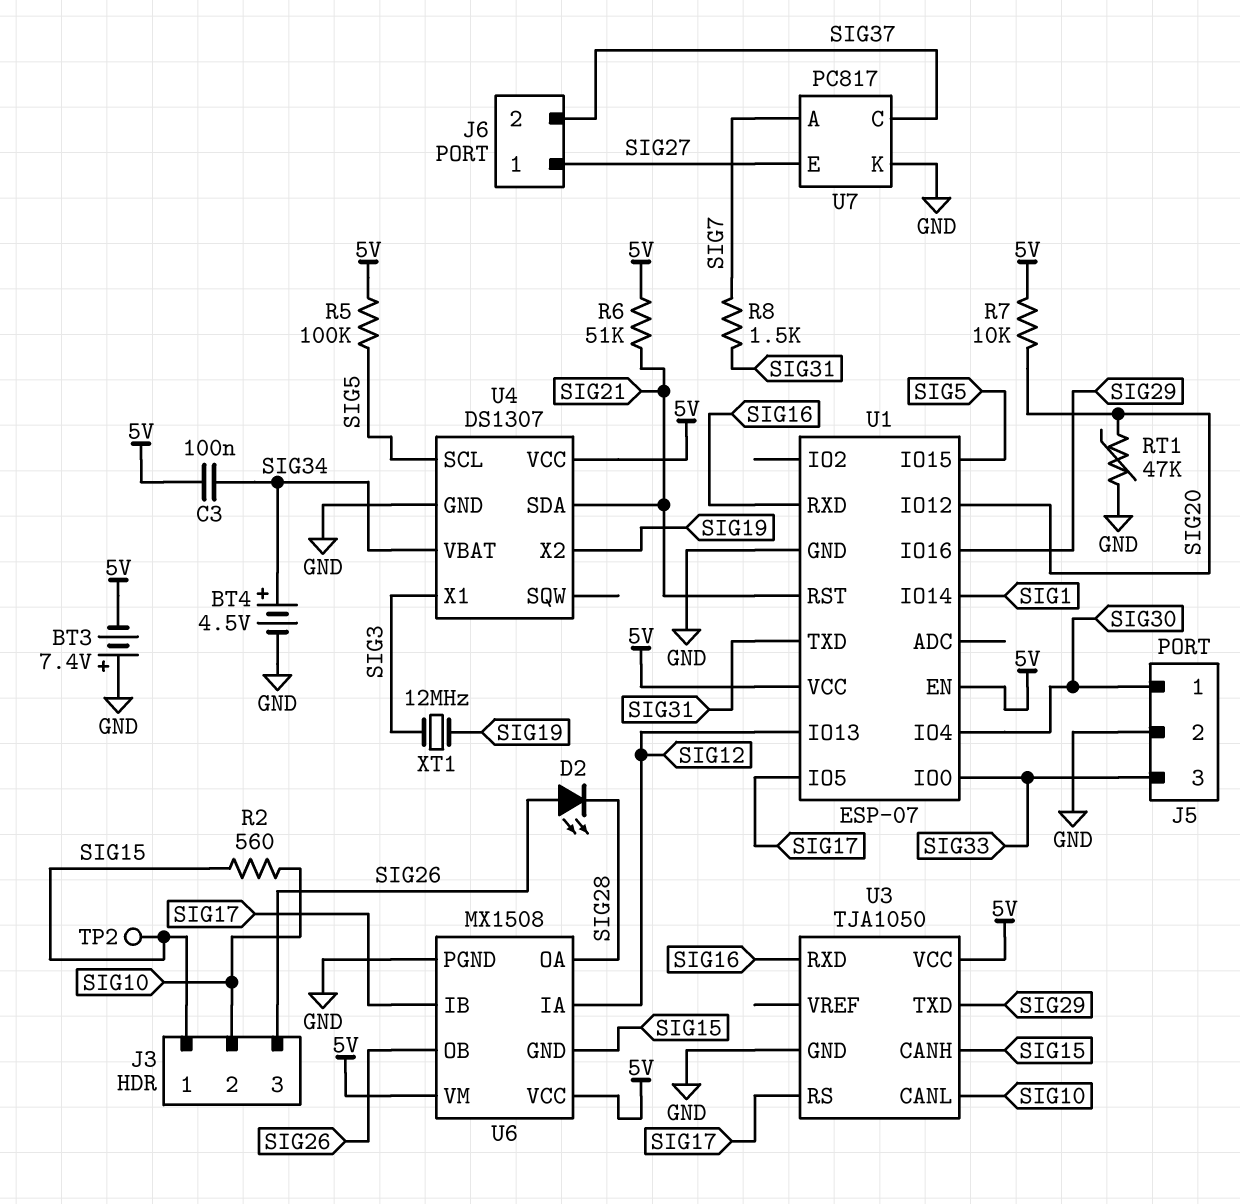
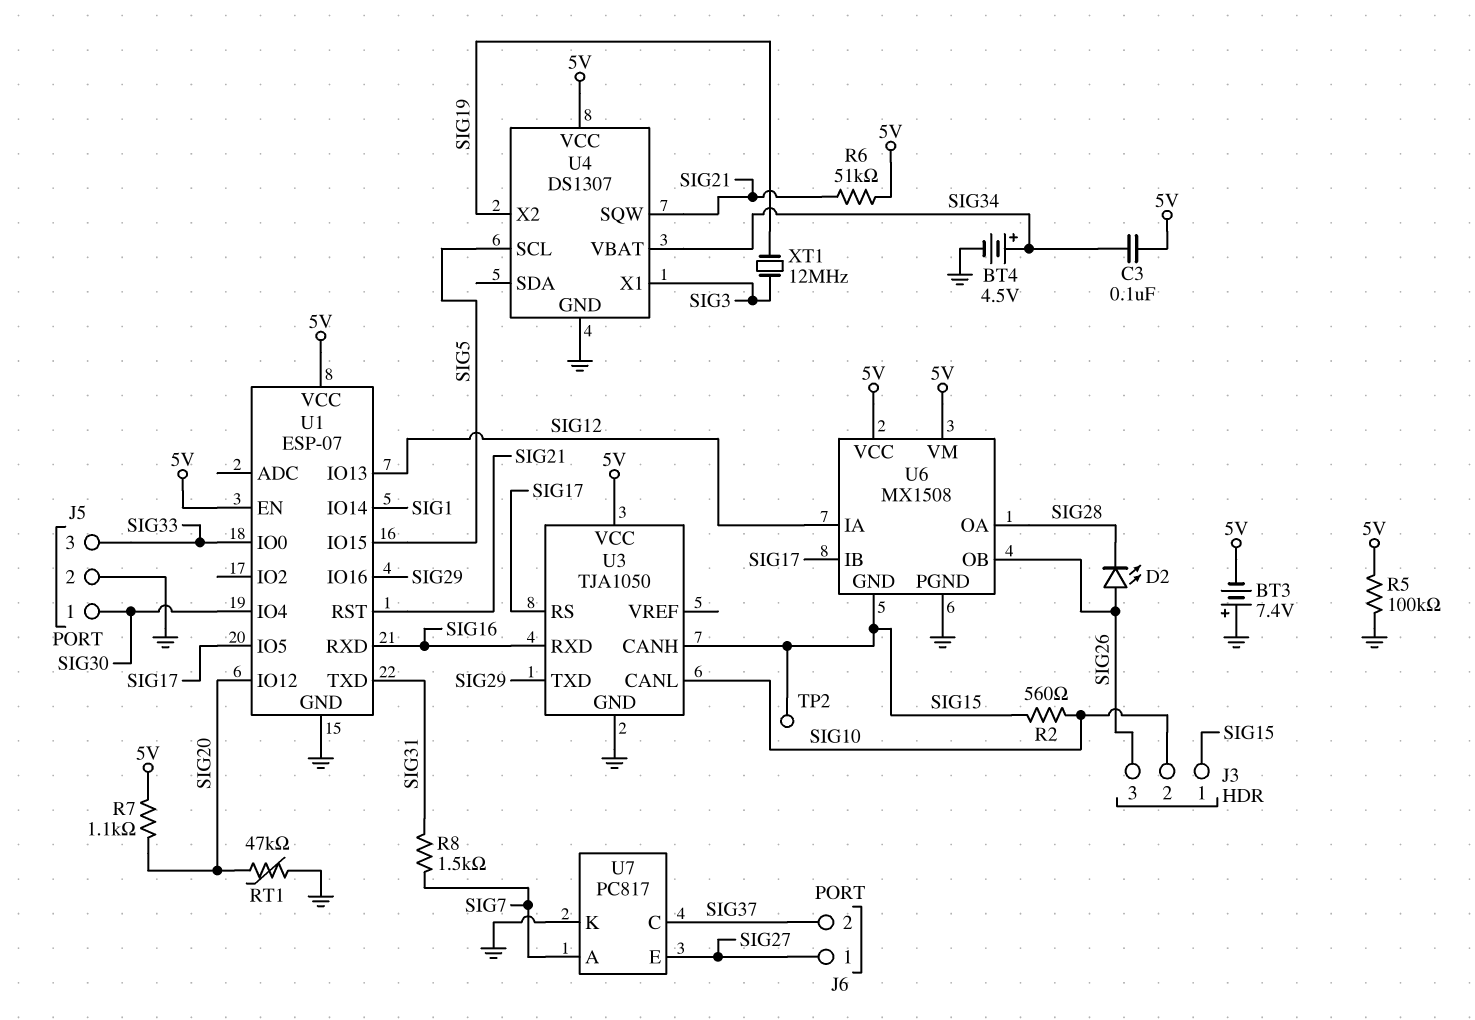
R5: 100k (5V, SIG5) -> 100k (5V, GND)
R7: 10k (5V, SIG20) -> 1.1k (5V, SIG20)
U4 pin SDA: SIG21 -> none
U4 pin SQW: none -> SIG21

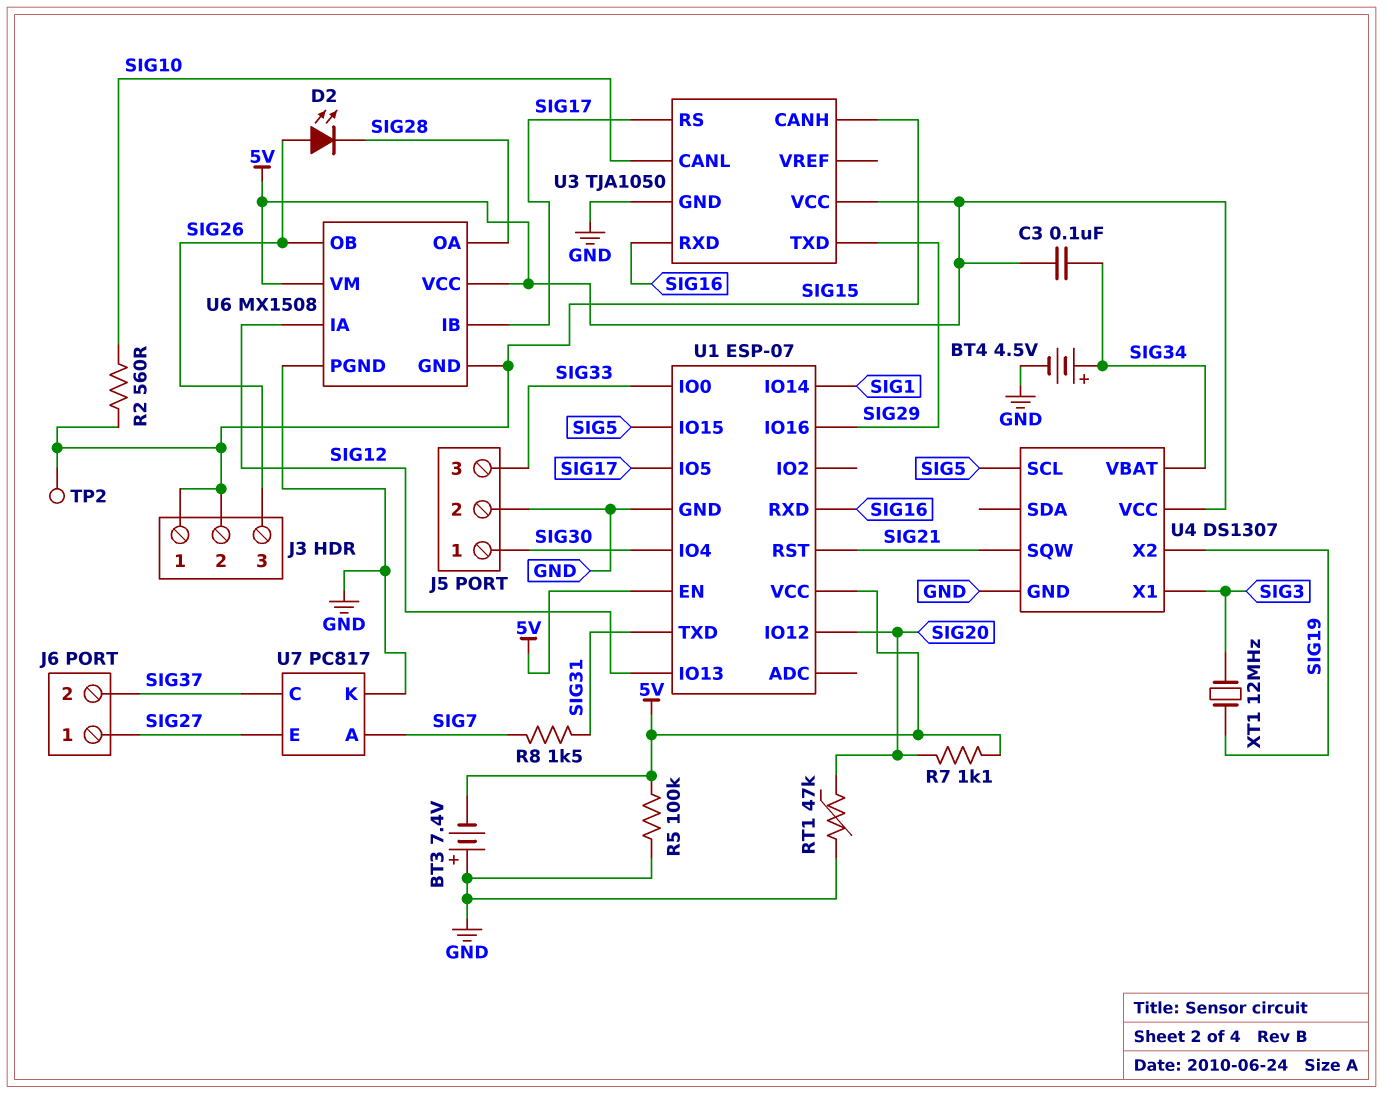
J3 pin 2: SIG10 -> SIG15
R6: 51k (5V, SIG21) -> none

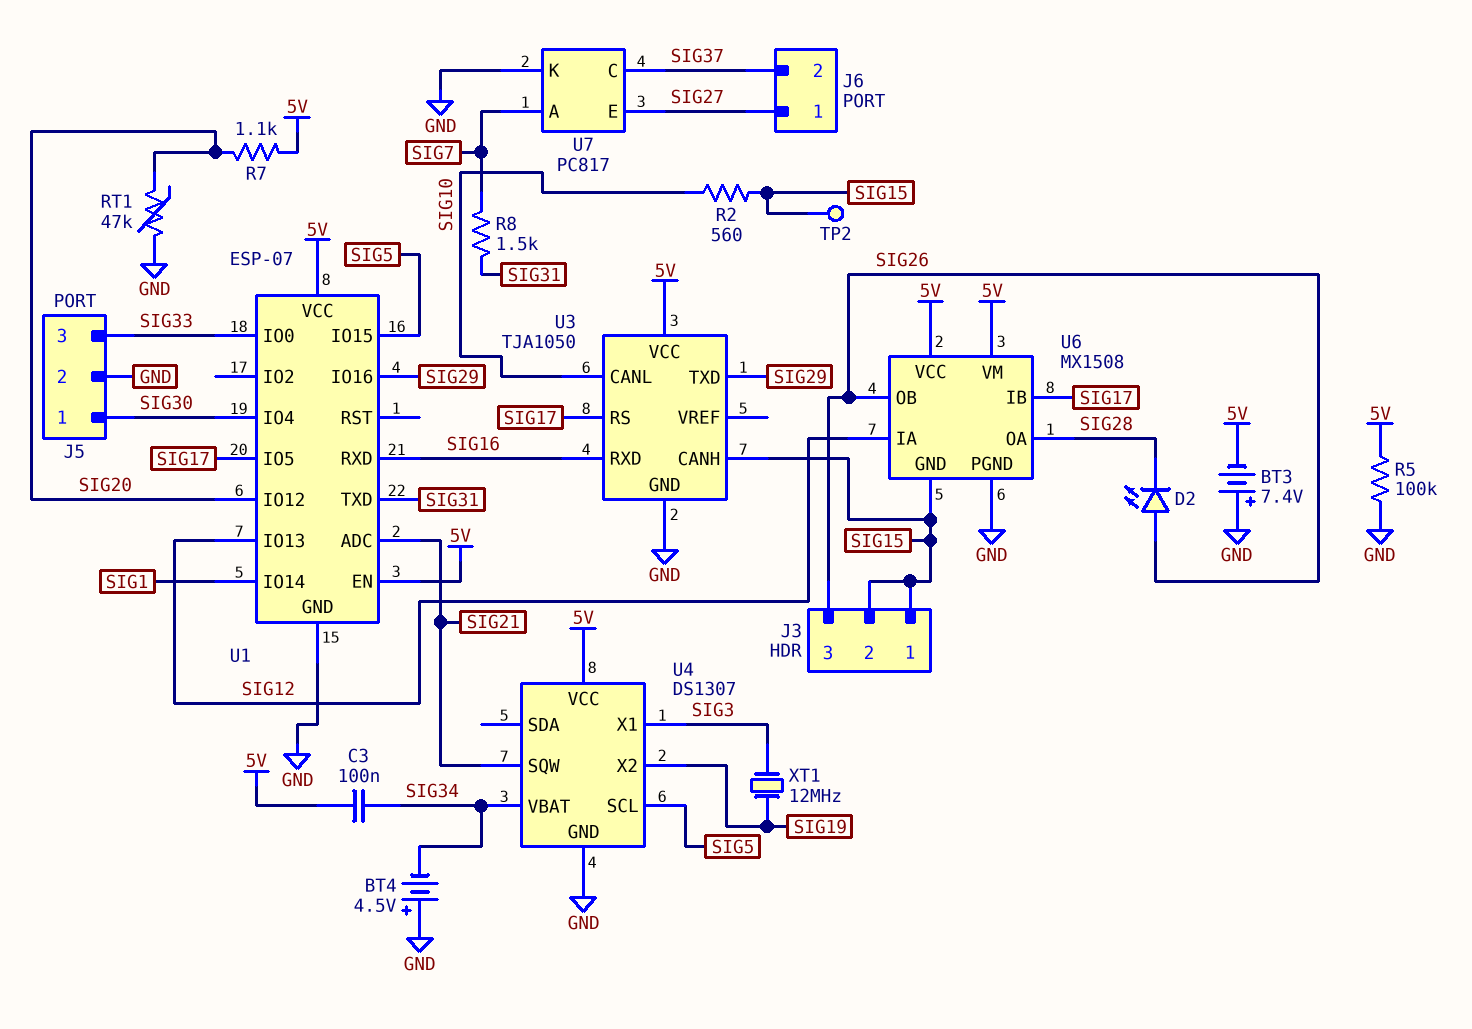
BT4: 4.5V (plus SIG34, minus GND) -> 4.5V (plus GND, minus SIG34)
U1 pin ADC: none -> SIG21
U1 pin RST: SIG21 -> none

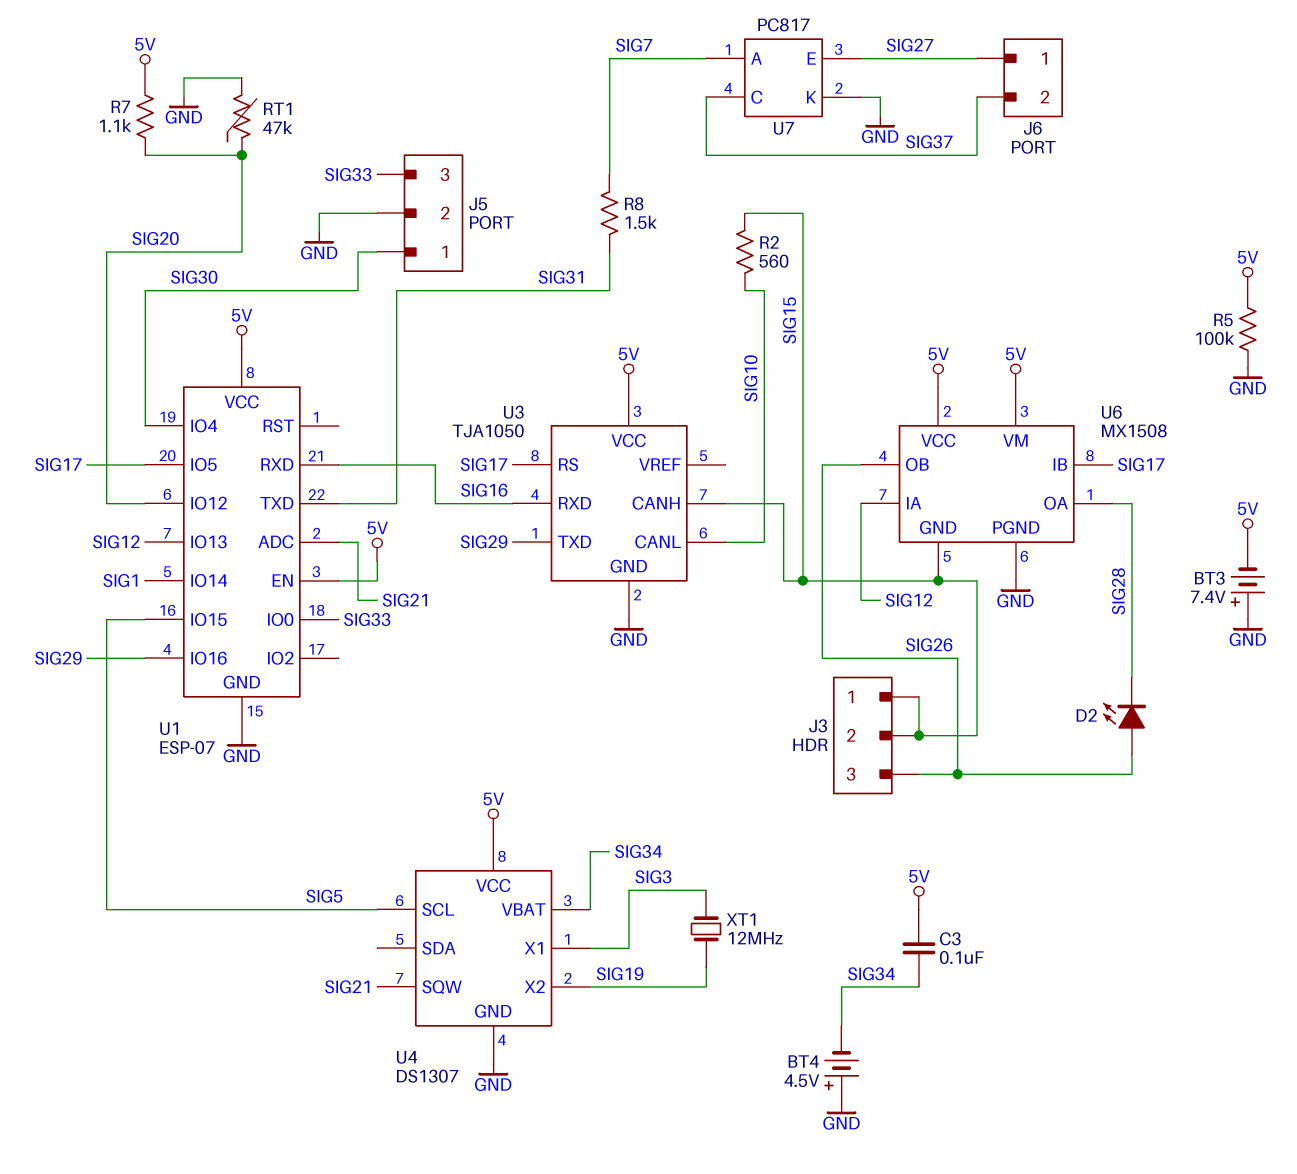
TP2: test point (SIG15) -> none

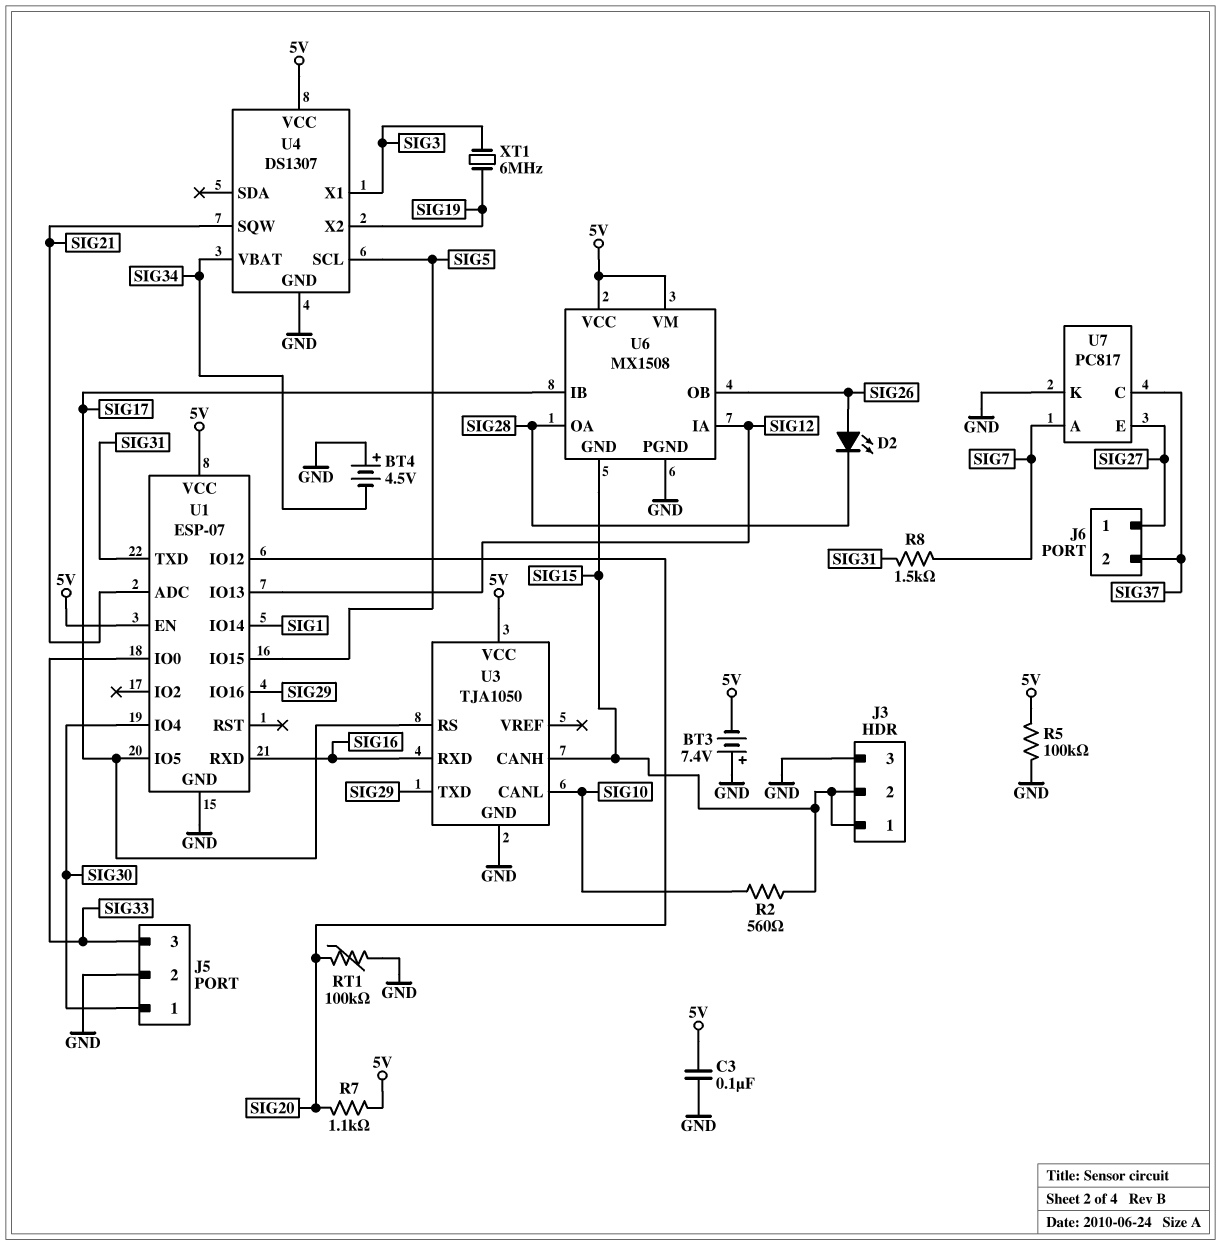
C3: 100nF (5V, SIG34) -> 100nF (5V, GND)
J3 pin 3: SIG26 -> GND
RT1: 47k (GND, SIG20) -> 100k (GND, SIG20)
XT1: 12MHz (SIG3, SIG19) -> 6MHz (SIG3, SIG19)

